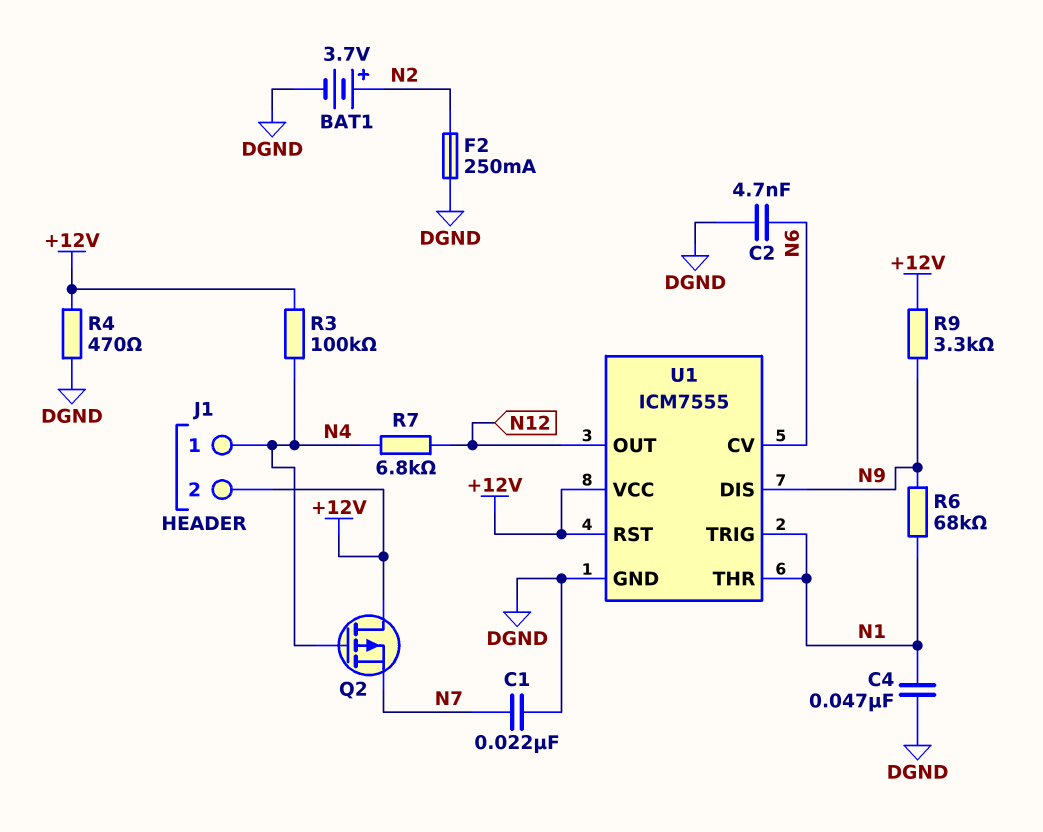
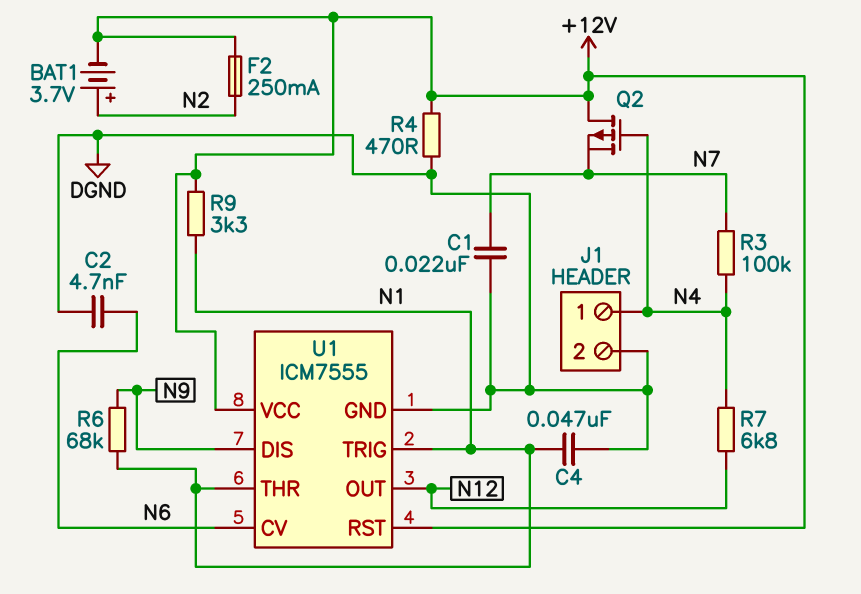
BAT1: 3.7V (plus N2, minus DGND) -> 3.7V (plus N2, minus +12V)
F2: 250mA (DGND, N2) -> 250mA (+12V, N2)
J1 pin 2: +12V -> DGND
R3: 100k (+12V, N4) -> 100k (N4, N7)
R9: 3.3k (+12V, N9) -> 3.3k (+12V, N1)

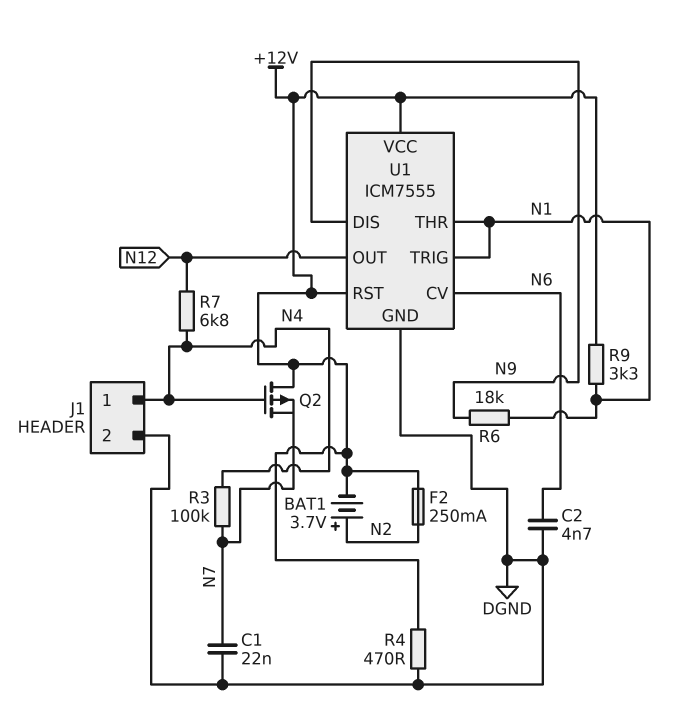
C4: 47nF (DGND, N1) -> none
R6: 68k (N1, N9) -> 18k (N1, N9)

